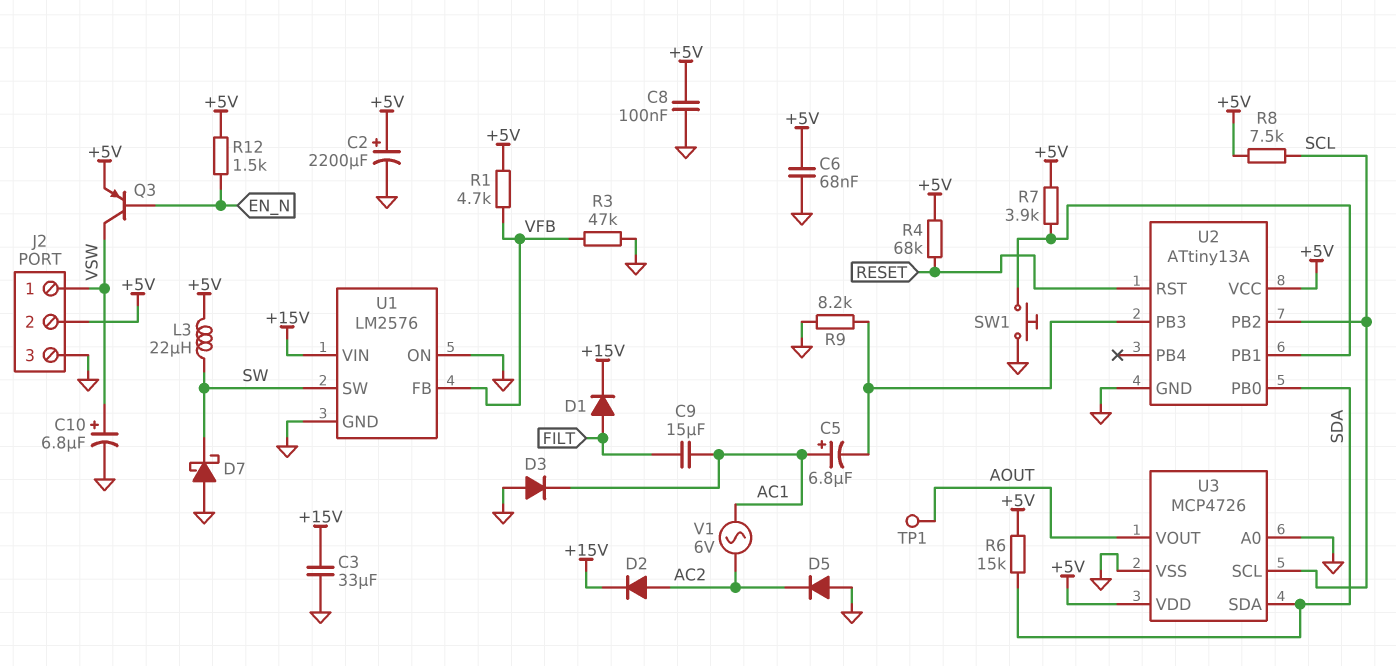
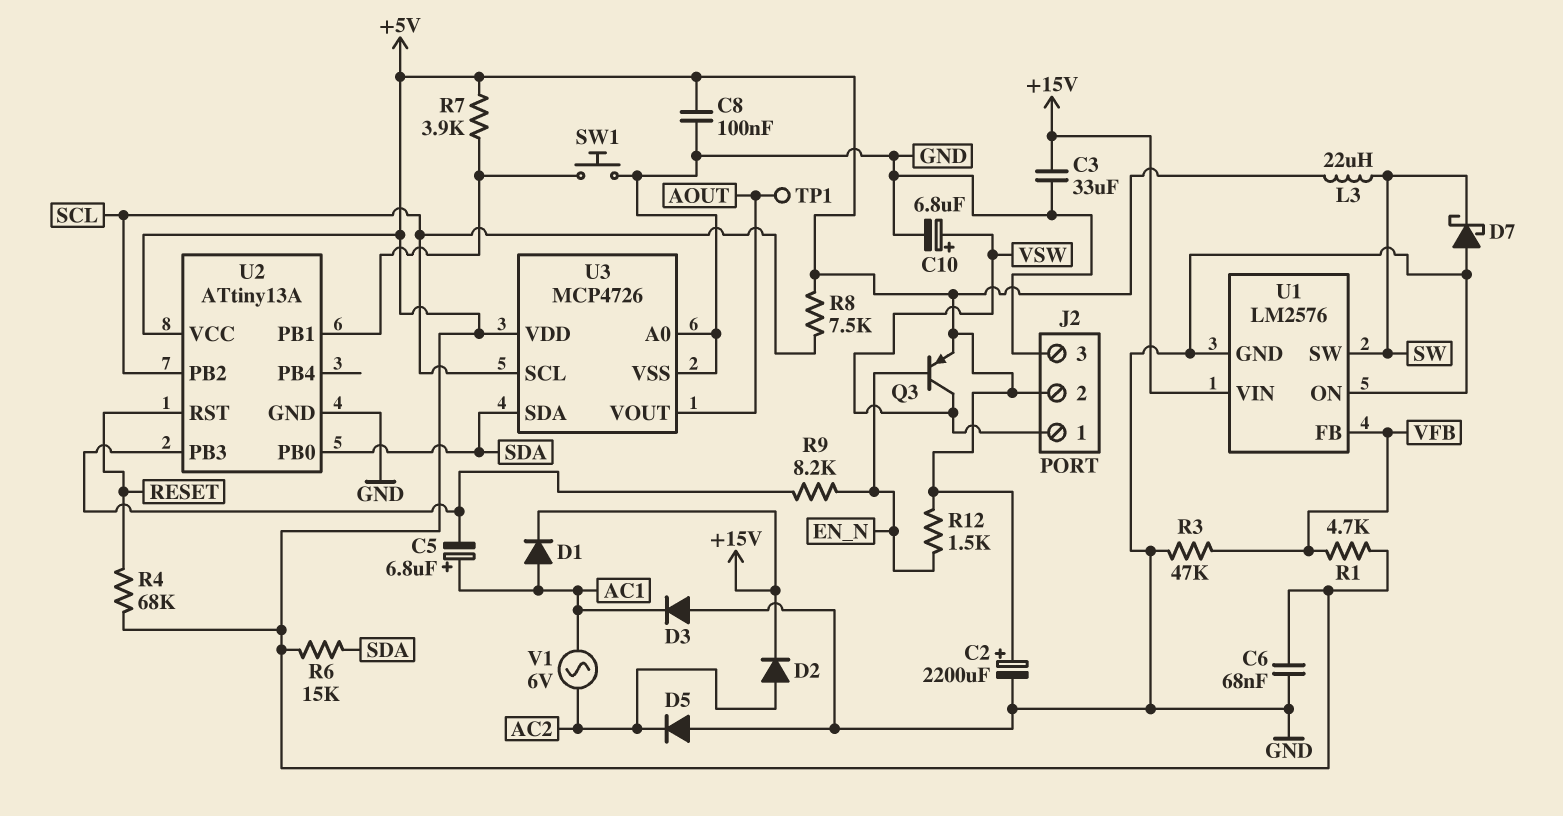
C9: 15uF (AC1, FILT) -> none
D1: diode (A FILT, K +15V) -> diode (A AC1, K +15V)
R9: 8.2k (GND, U2/PB3) -> 8.2k (EN_N, U2/PB3)

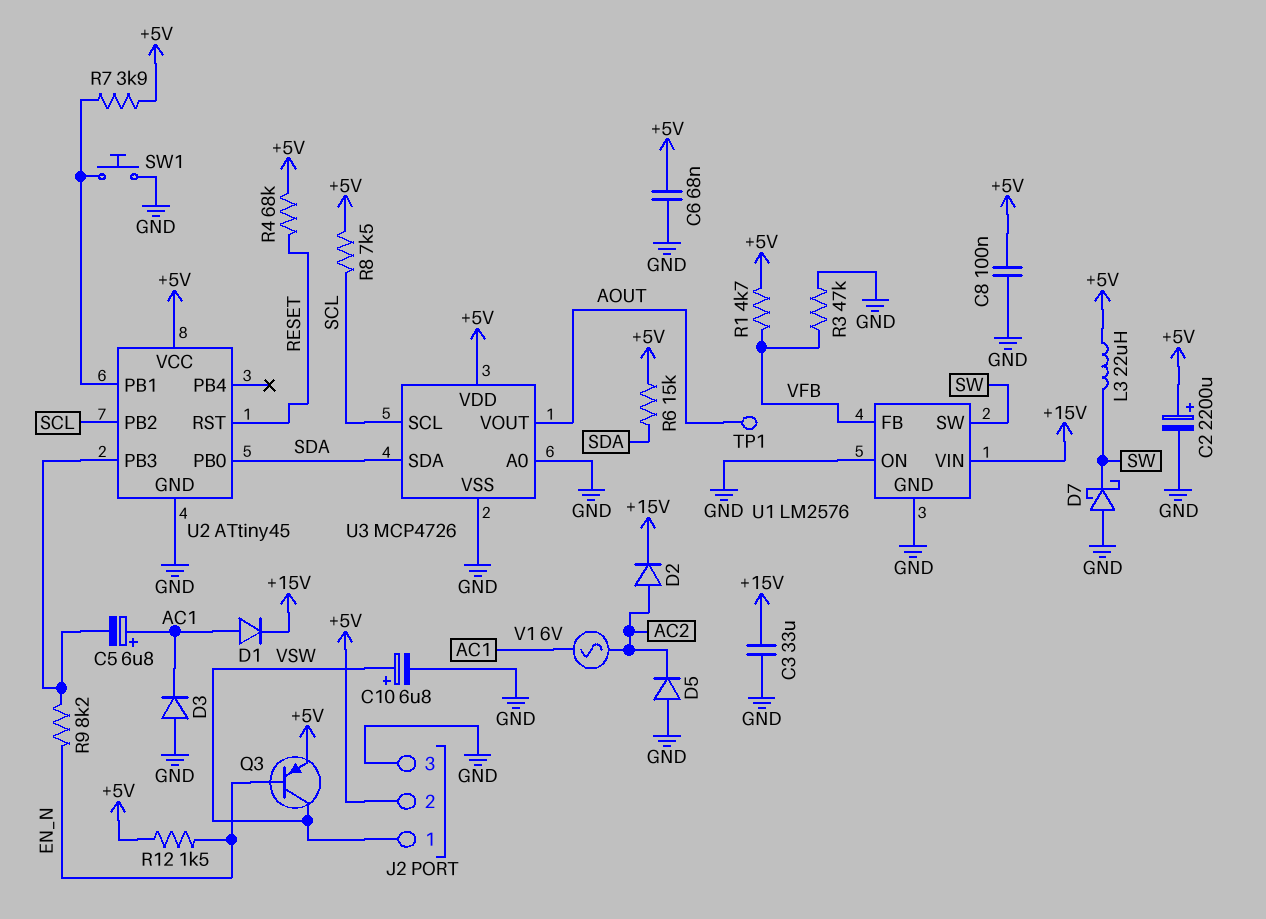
U2: ATtiny13A -> ATtiny45

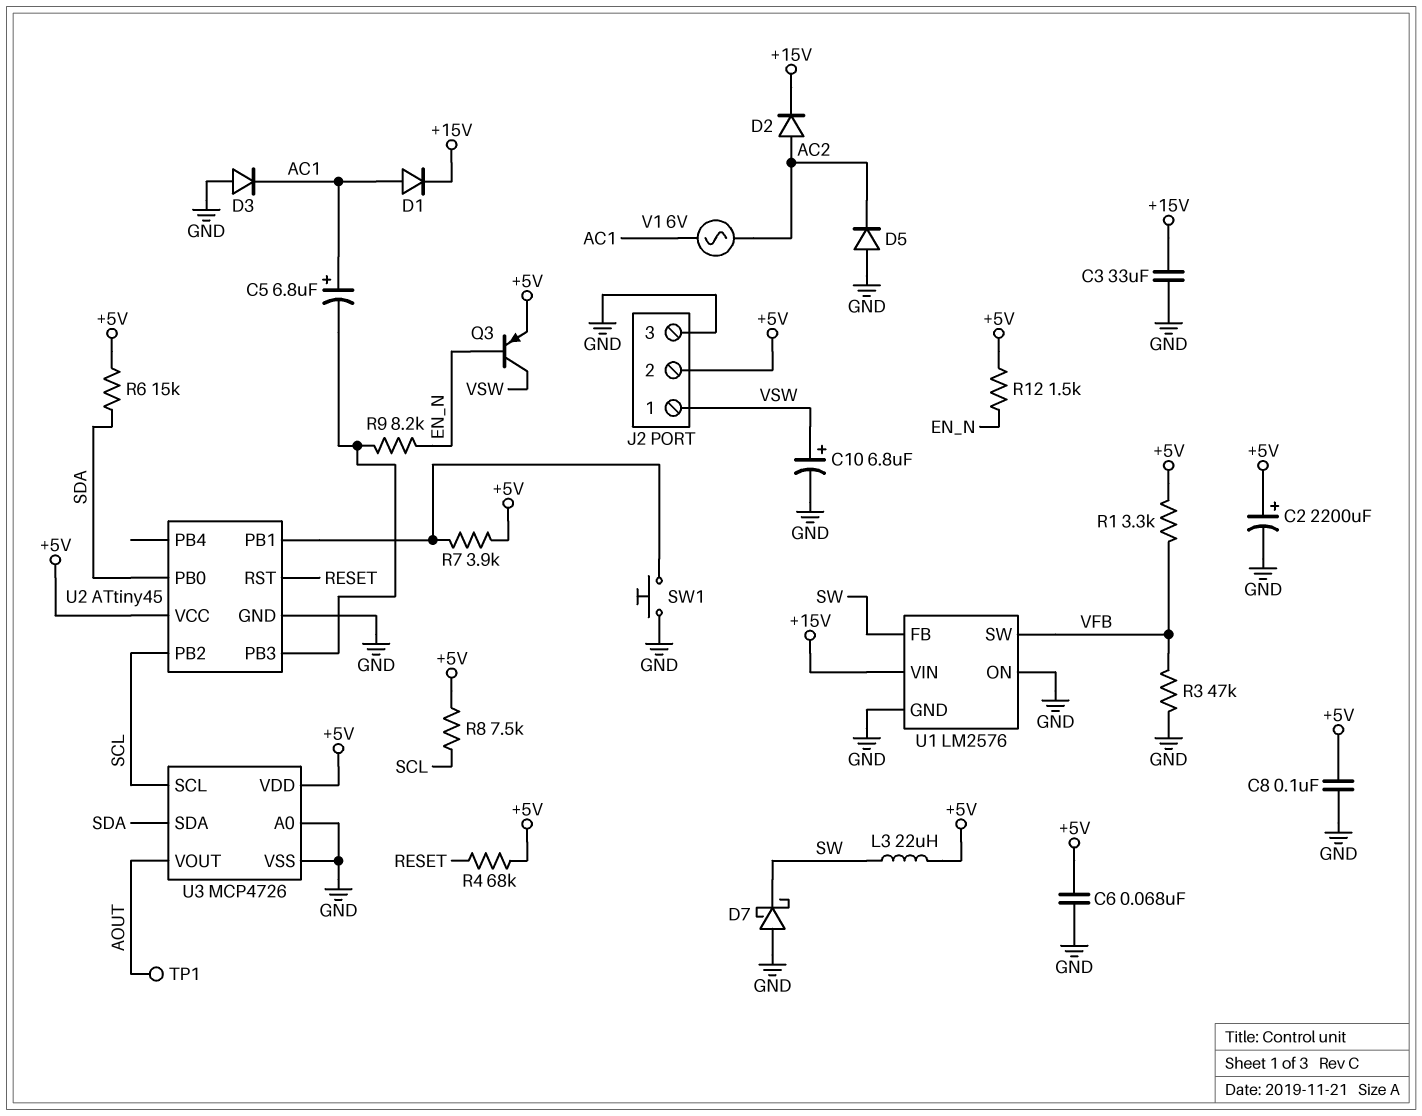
R1: 4.7k (+5V, VFB) -> 3.3k (+5V, VFB)
U1 pin FB: VFB -> SW
U1 pin SW: SW -> VFB

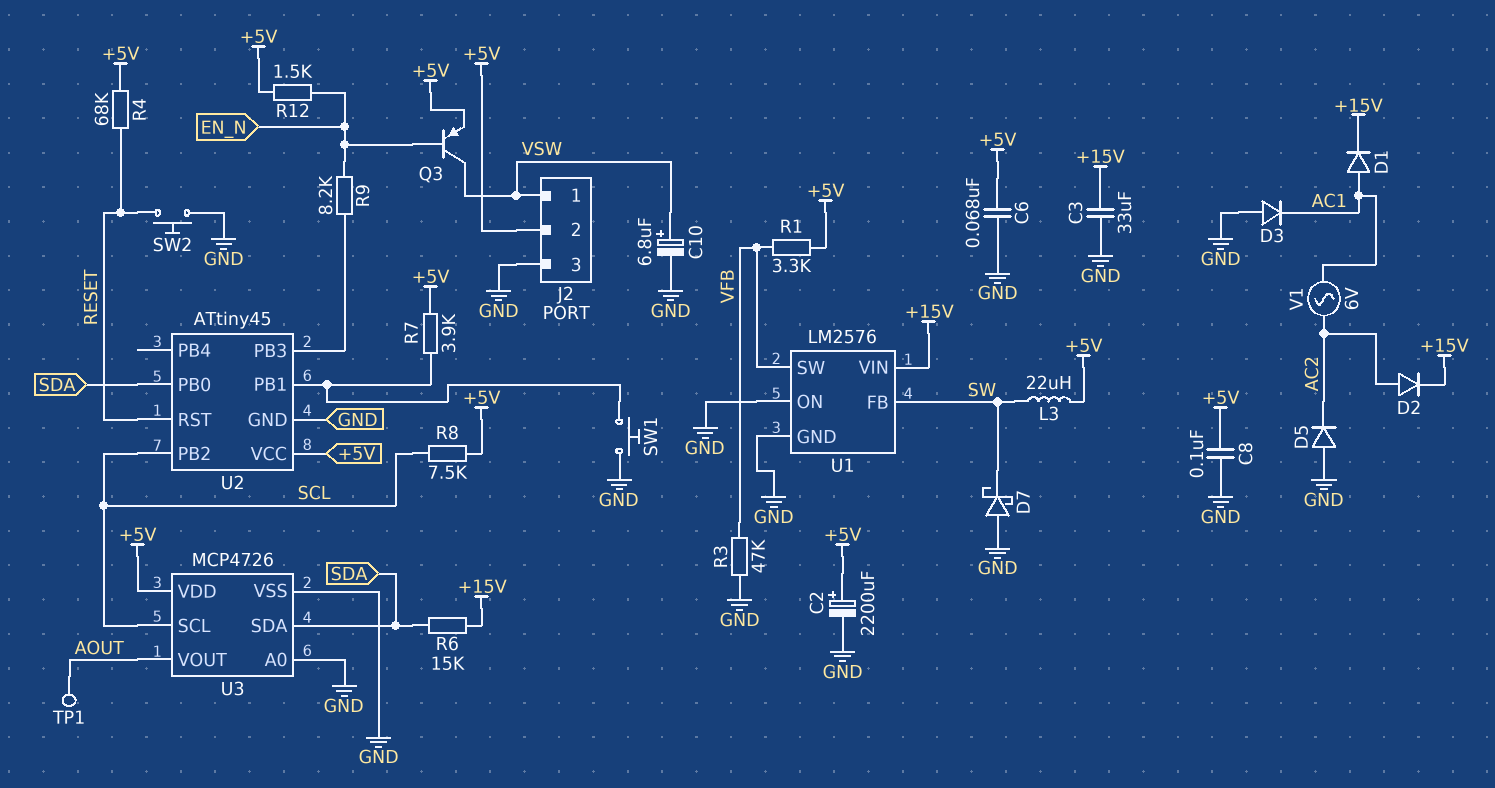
C5: 6.8uF (plus AC1, minus U2/PB3) -> none
R6: 15k (+5V, SDA) -> 15k (+15V, SDA)
SW2: none -> button (GND, RESET)

